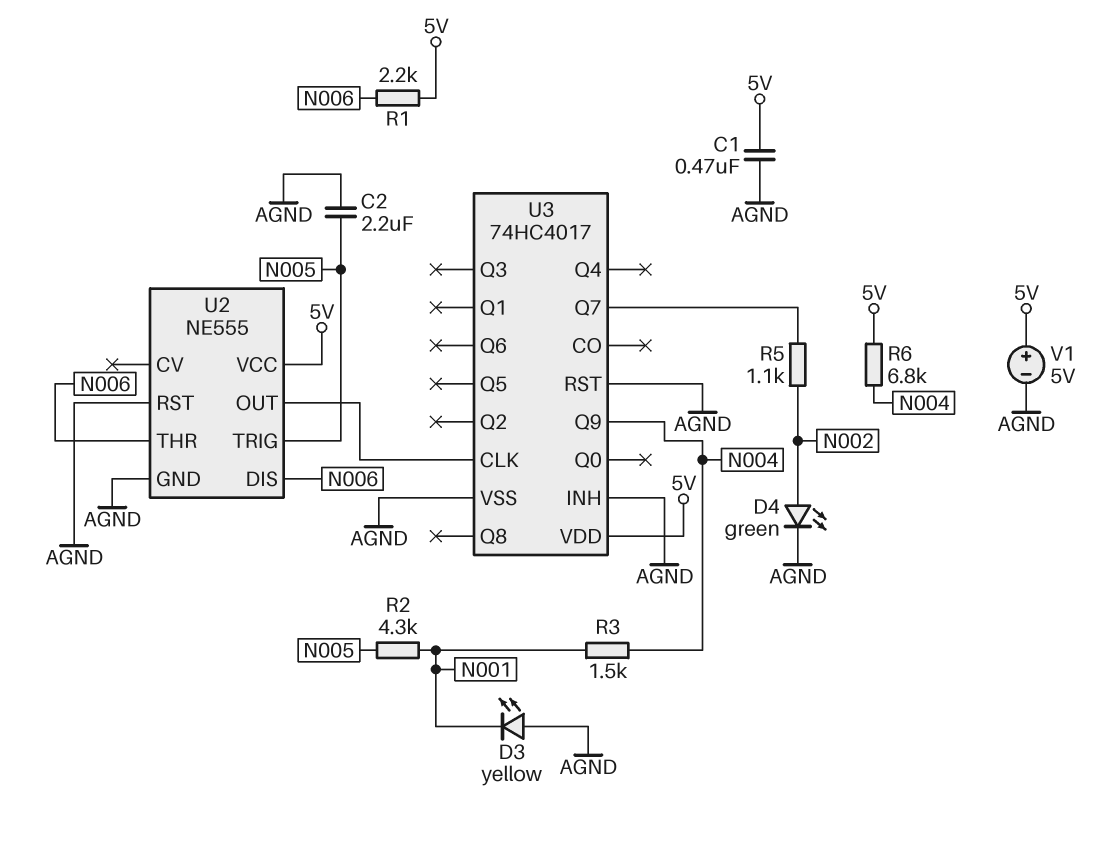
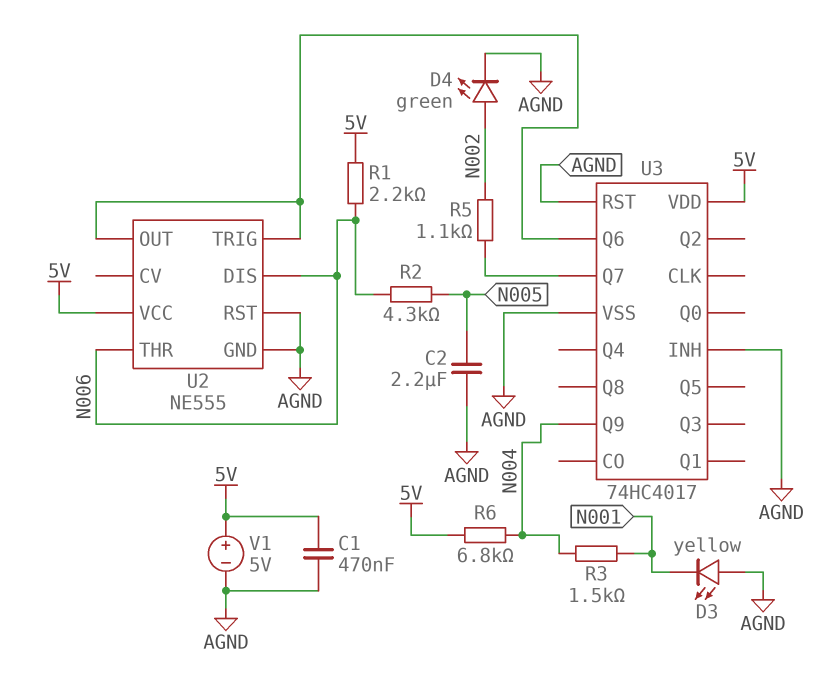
R2: 4.3k (N001, N005) -> 4.3k (N005, N006)
U2 pin TRIG: N005 -> U2/OUT
U3 pin CLK: U2/OUT -> none
U3 pin Q6: none -> U2/OUT

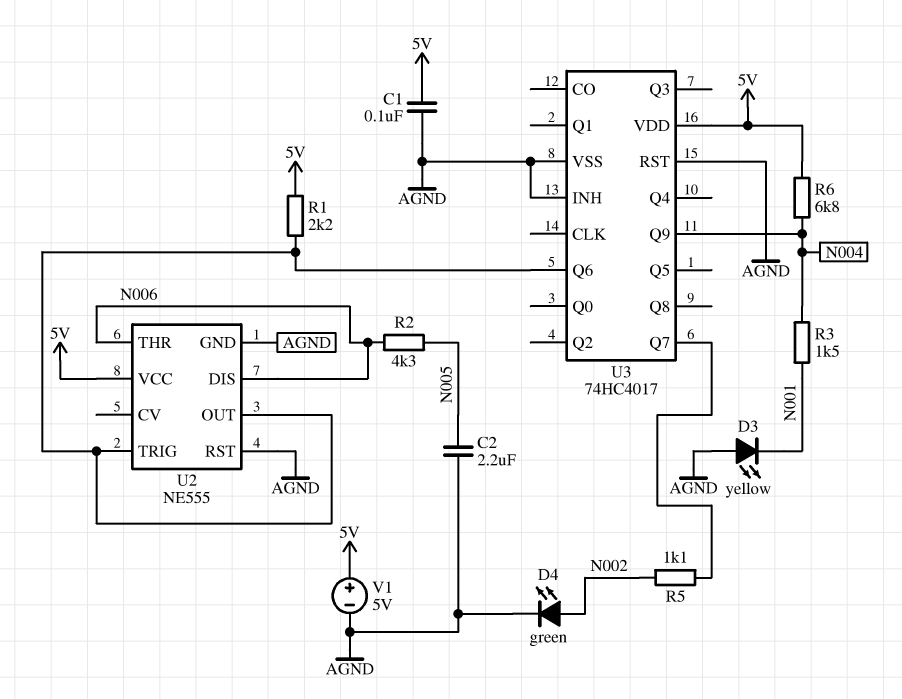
C1: 470nF (5V, AGND) -> 100nF (5V, AGND)
R1: 2.2k (5V, N006) -> 2.2k (5V, U2/OUT)

